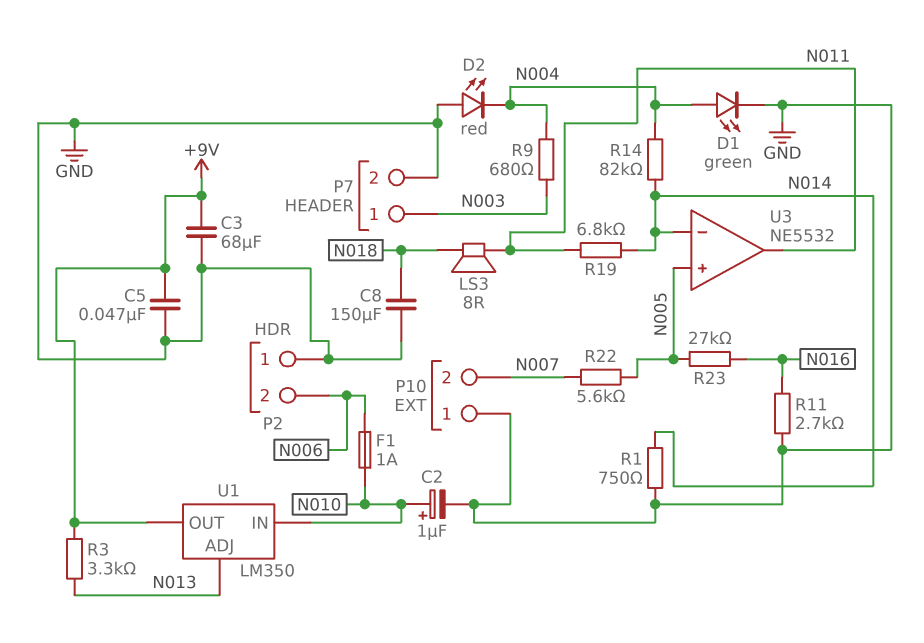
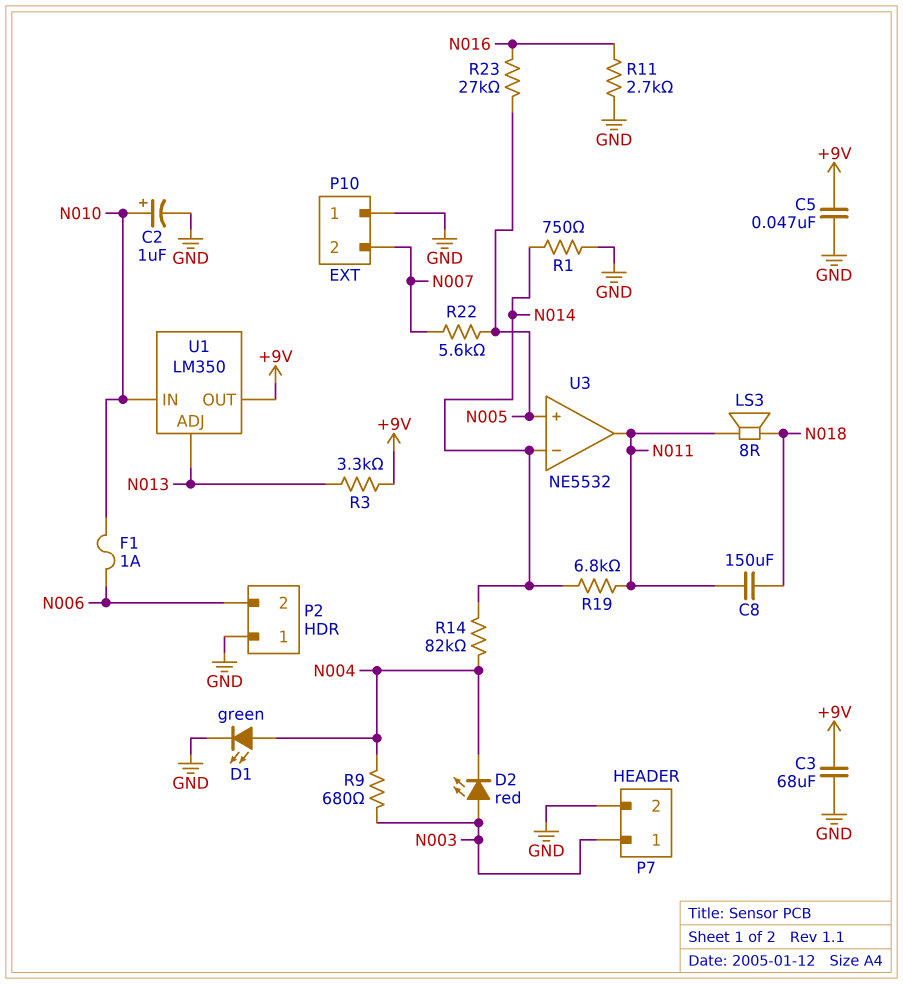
C8: 150uF (GND, N018) -> 150uF (N011, N018)
D2: LED red (A GND, K N004) -> LED red (A N003, K N004)

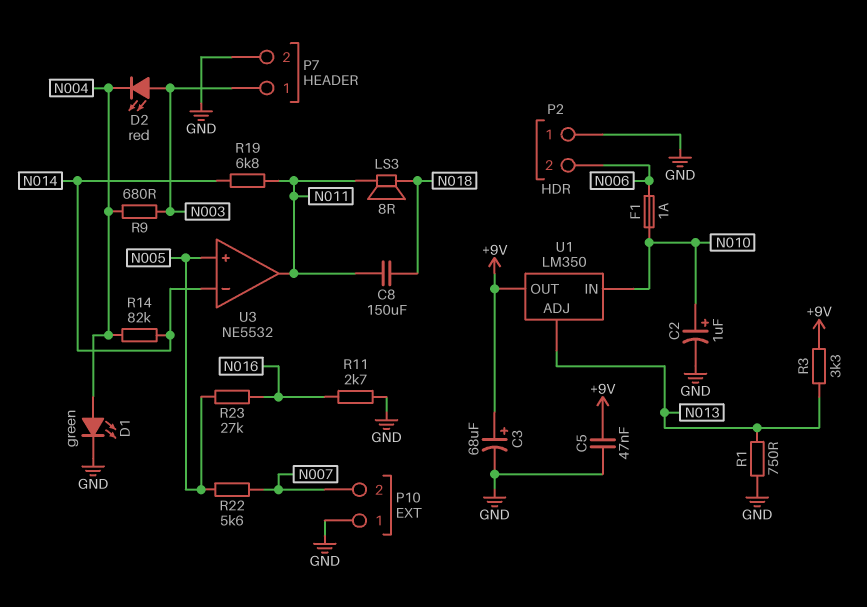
C3: 68uF (+9V, GND) -> 68uF (plus +9V, minus GND)
R1: 750 (GND, N014) -> 750 (GND, N013)

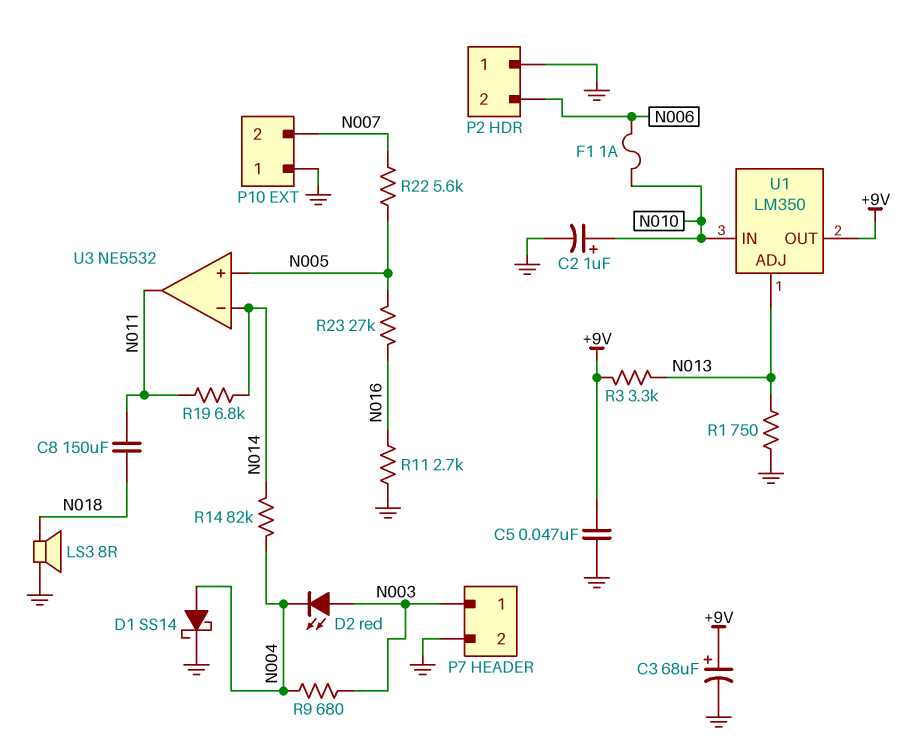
D1: LED green (A N004, K GND) -> schottky SS14 (A N004, K GND)
LS3: speaker 8R (N011, N018) -> speaker 8R (GND, N018)

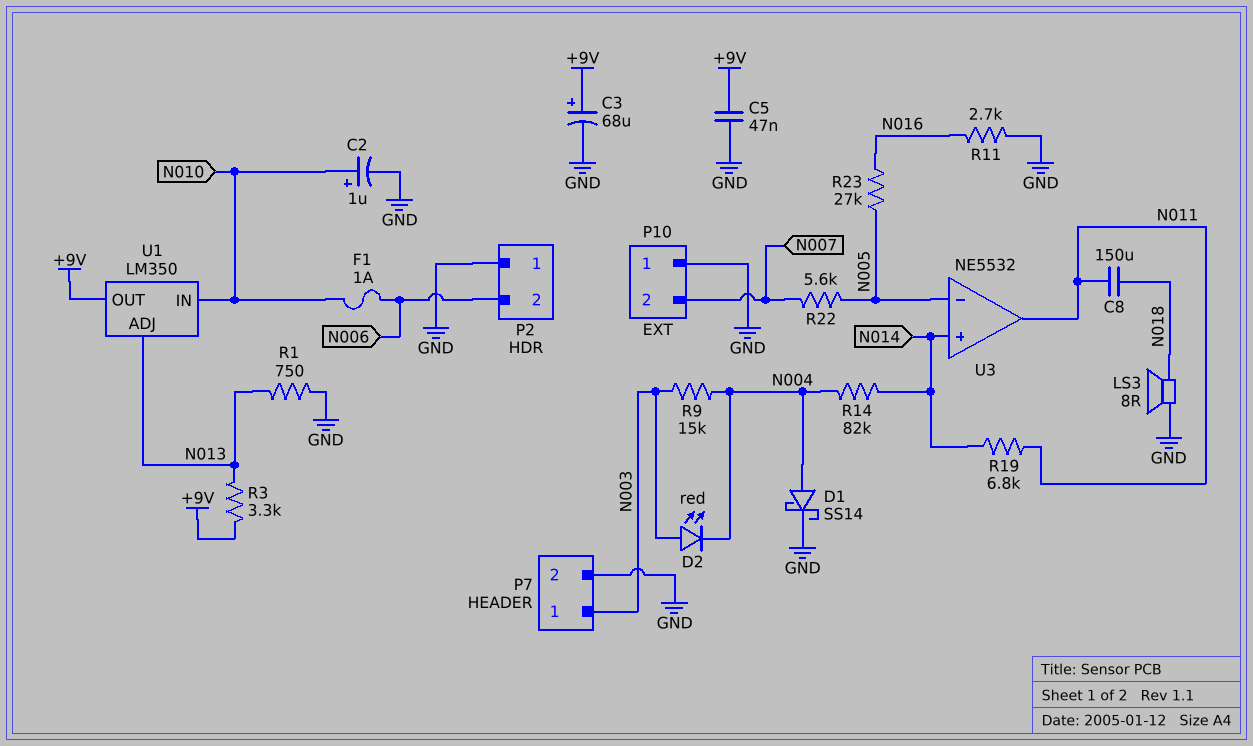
R9: 680 (N003, N004) -> 15k (N003, N004)
U3 pin in+: N005 -> N014
U3 pin in-: N014 -> N005

